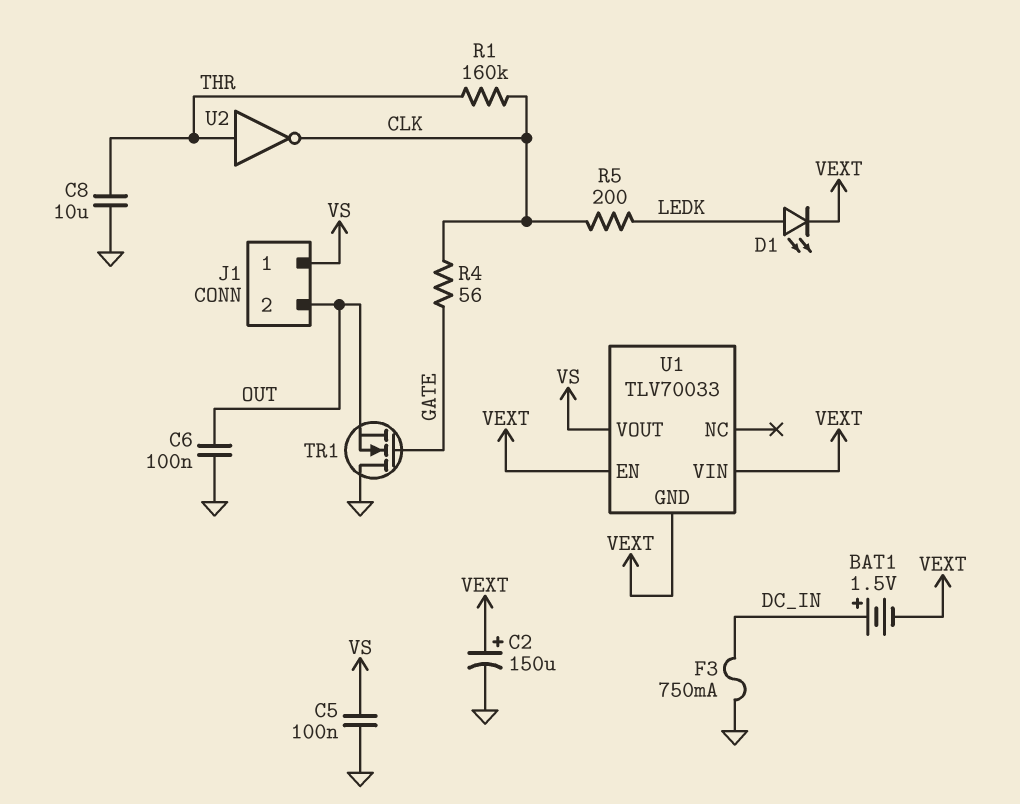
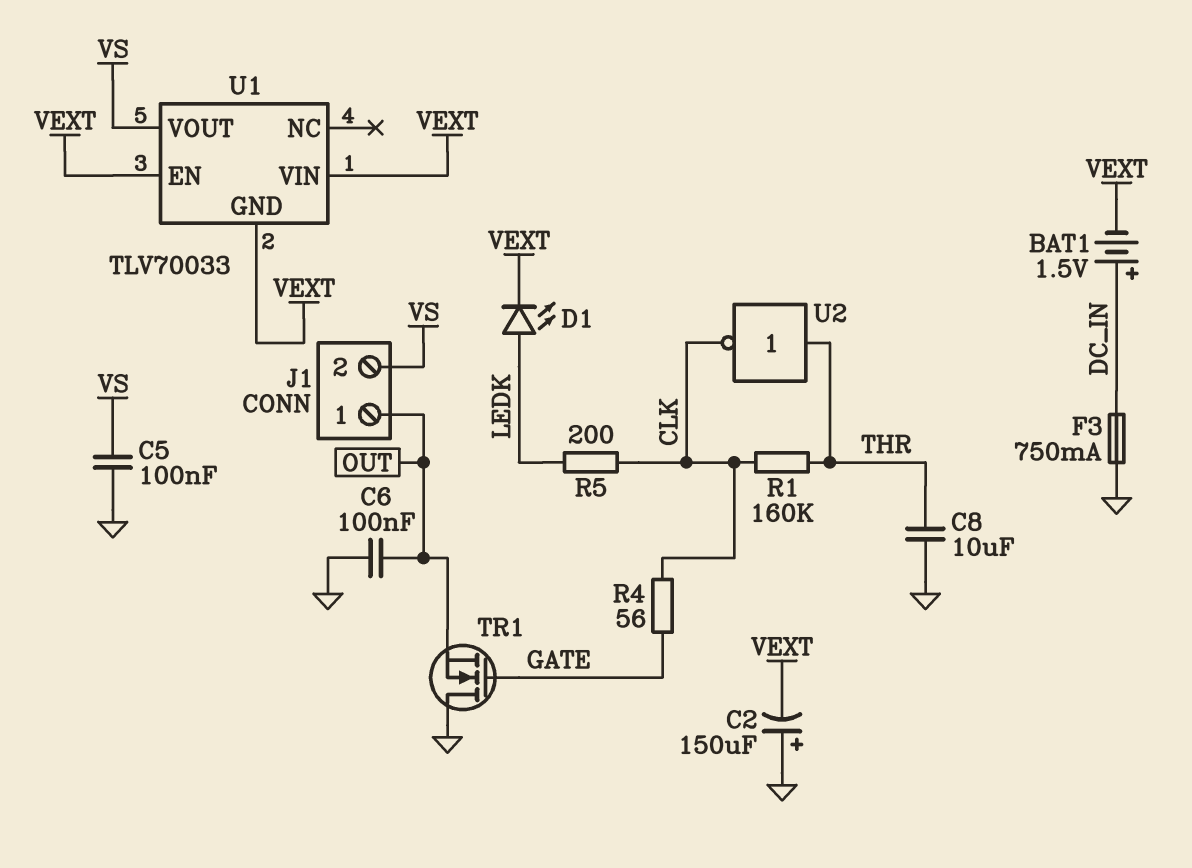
C2: 150uF (plus VEXT, minus GND) -> 150uF (plus GND, minus VEXT)
J1 pin 1: VS -> OUT
J1 pin 2: OUT -> VS

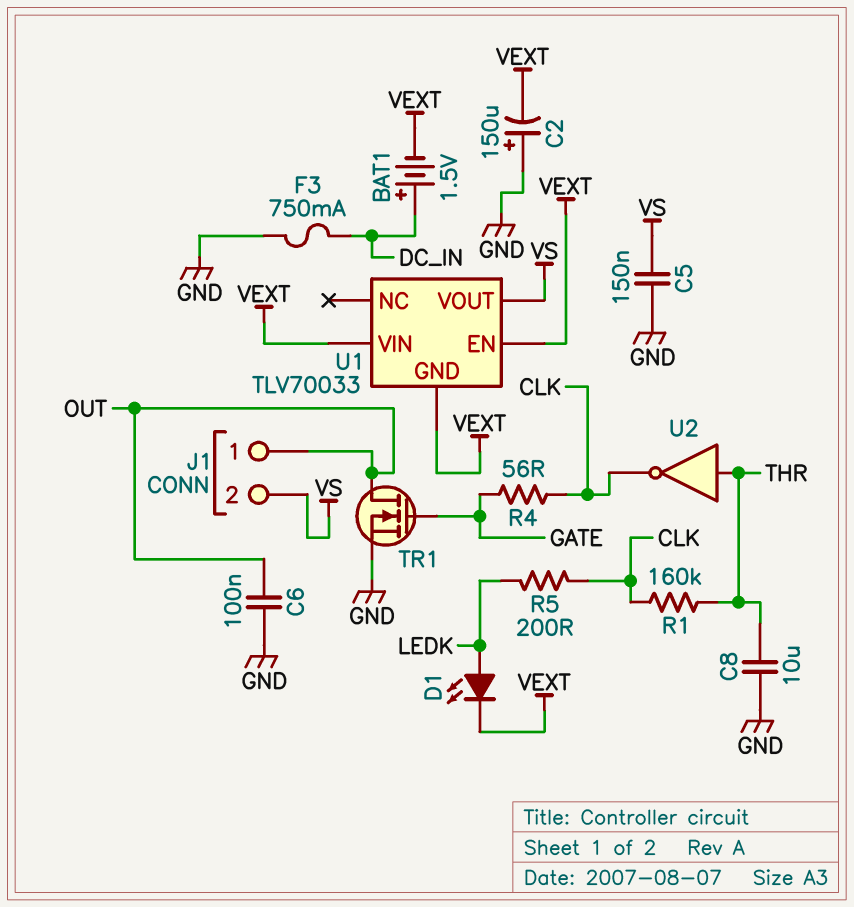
C5: 100nF (GND, VS) -> 150nF (GND, VS)
TR1: NMOS (G GATE, D GND, S OUT) -> NMOS (G GATE, D OUT, S GND)

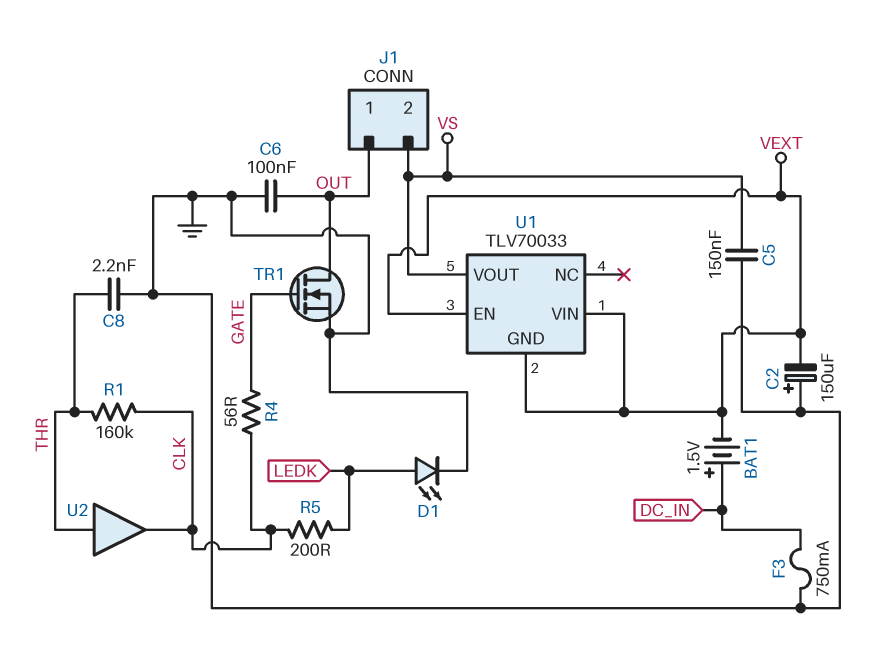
C8: 10uF (GND, THR) -> 2.2nF (GND, THR)
D1: LED (A LEDK, K VEXT) -> LED (A LEDK, K GND)
U2: NOT (in THR, out CLK) -> buffer (in THR, out CLK)

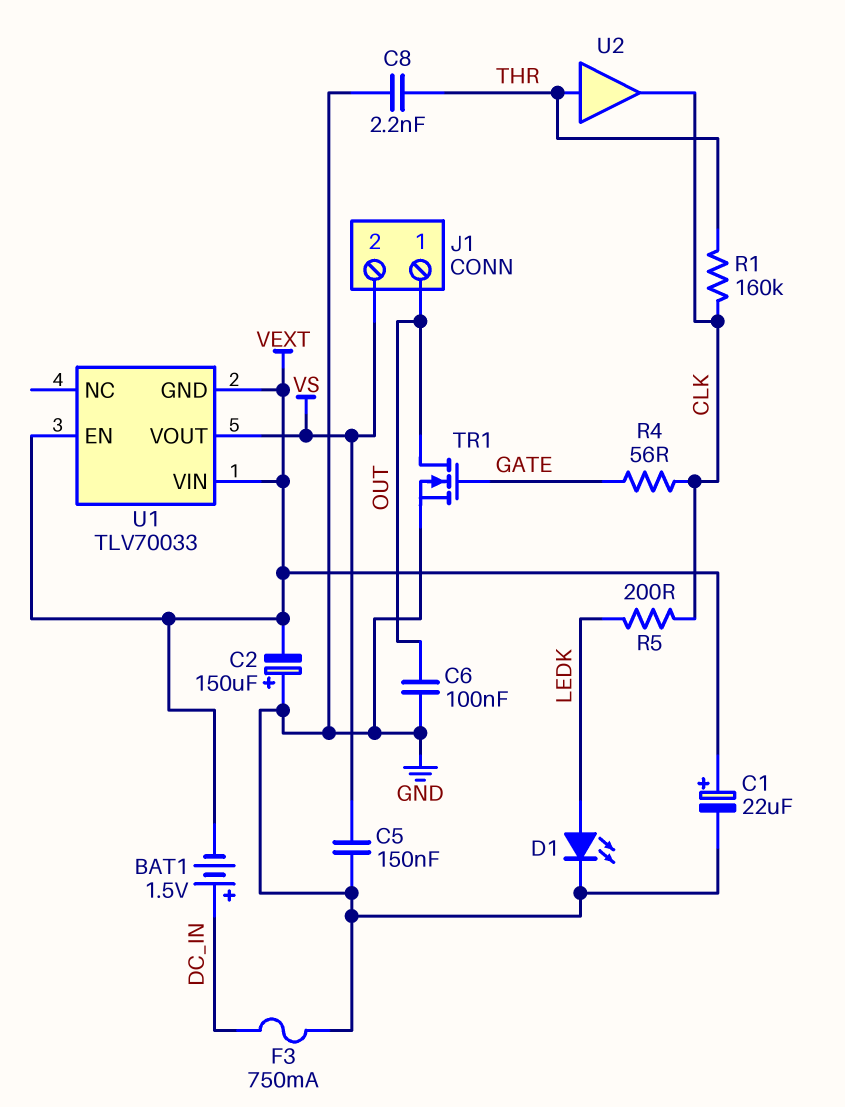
C1: none -> 22uF (plus VEXT, minus GND)

